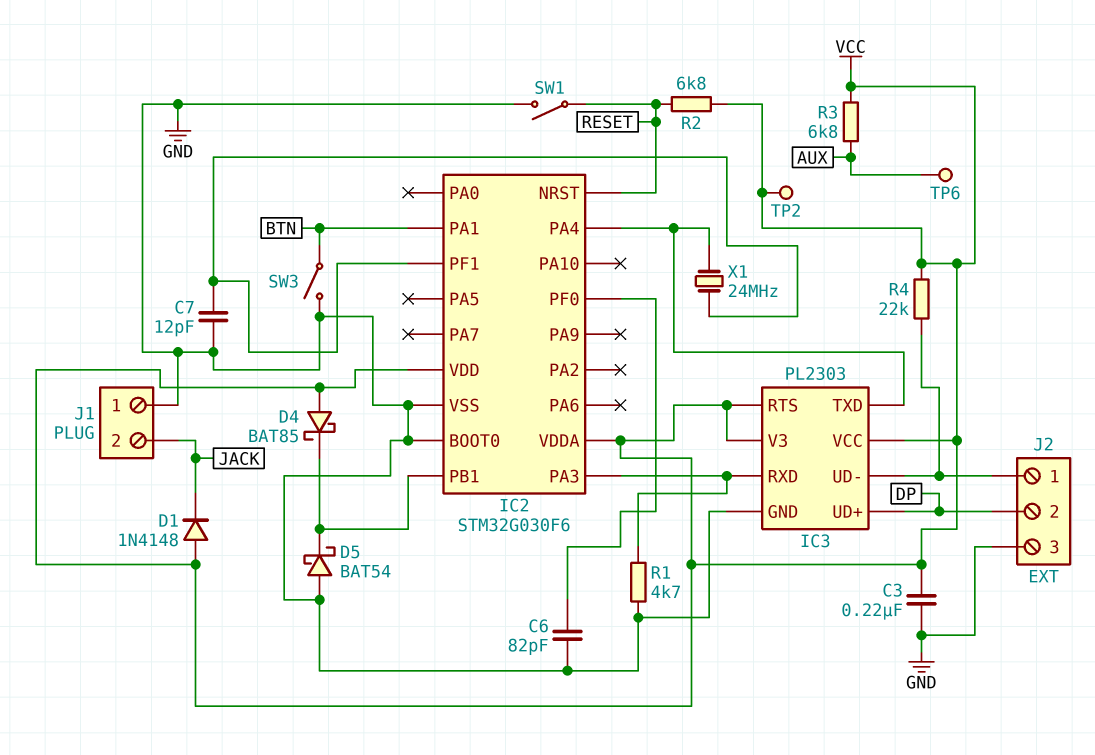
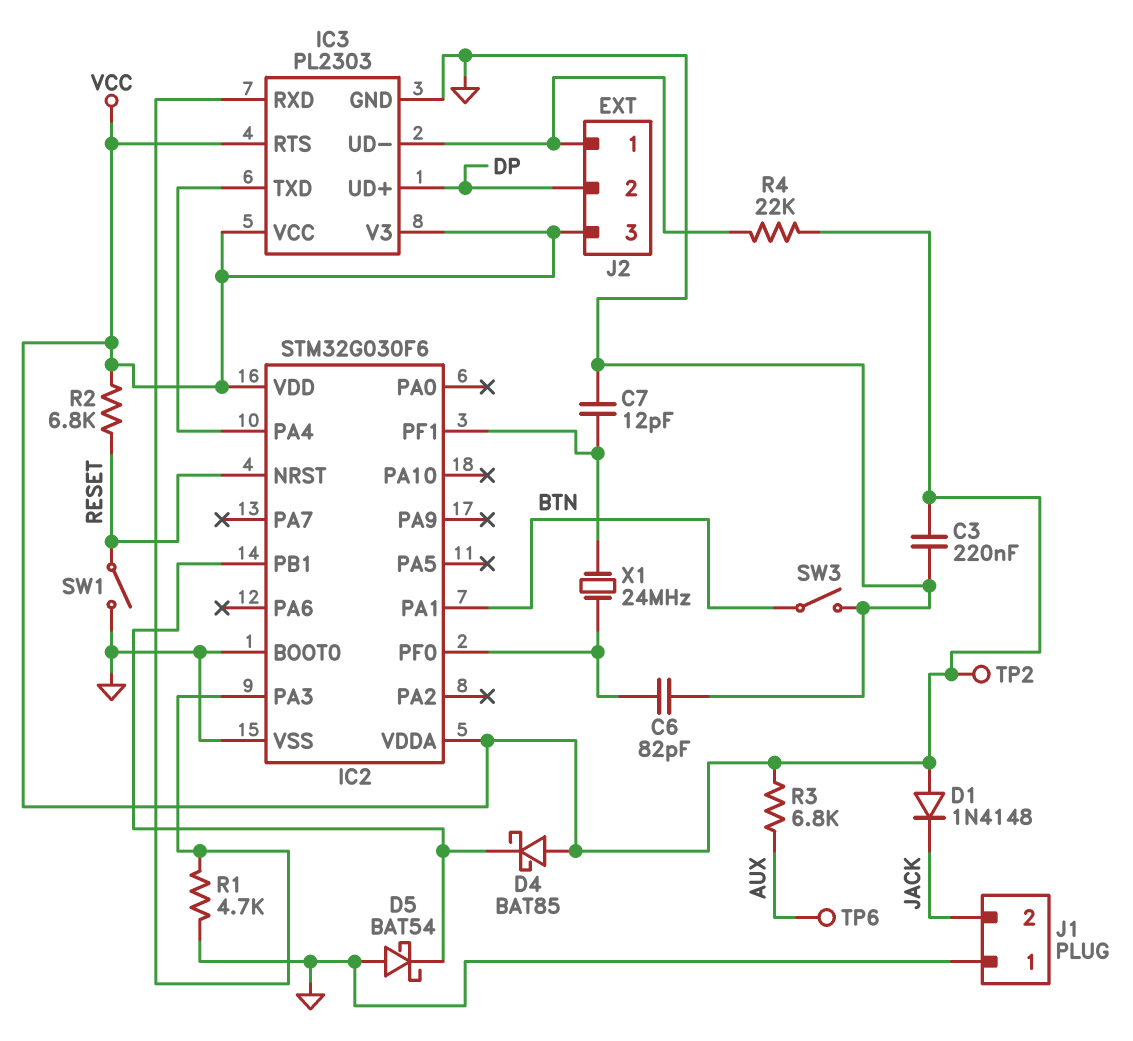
J2 pin 3: GND -> VCC
X1: 24MHz (IC2/PA4, IC2/PF1) -> 24MHz (IC2/PF0, IC2/PF1)

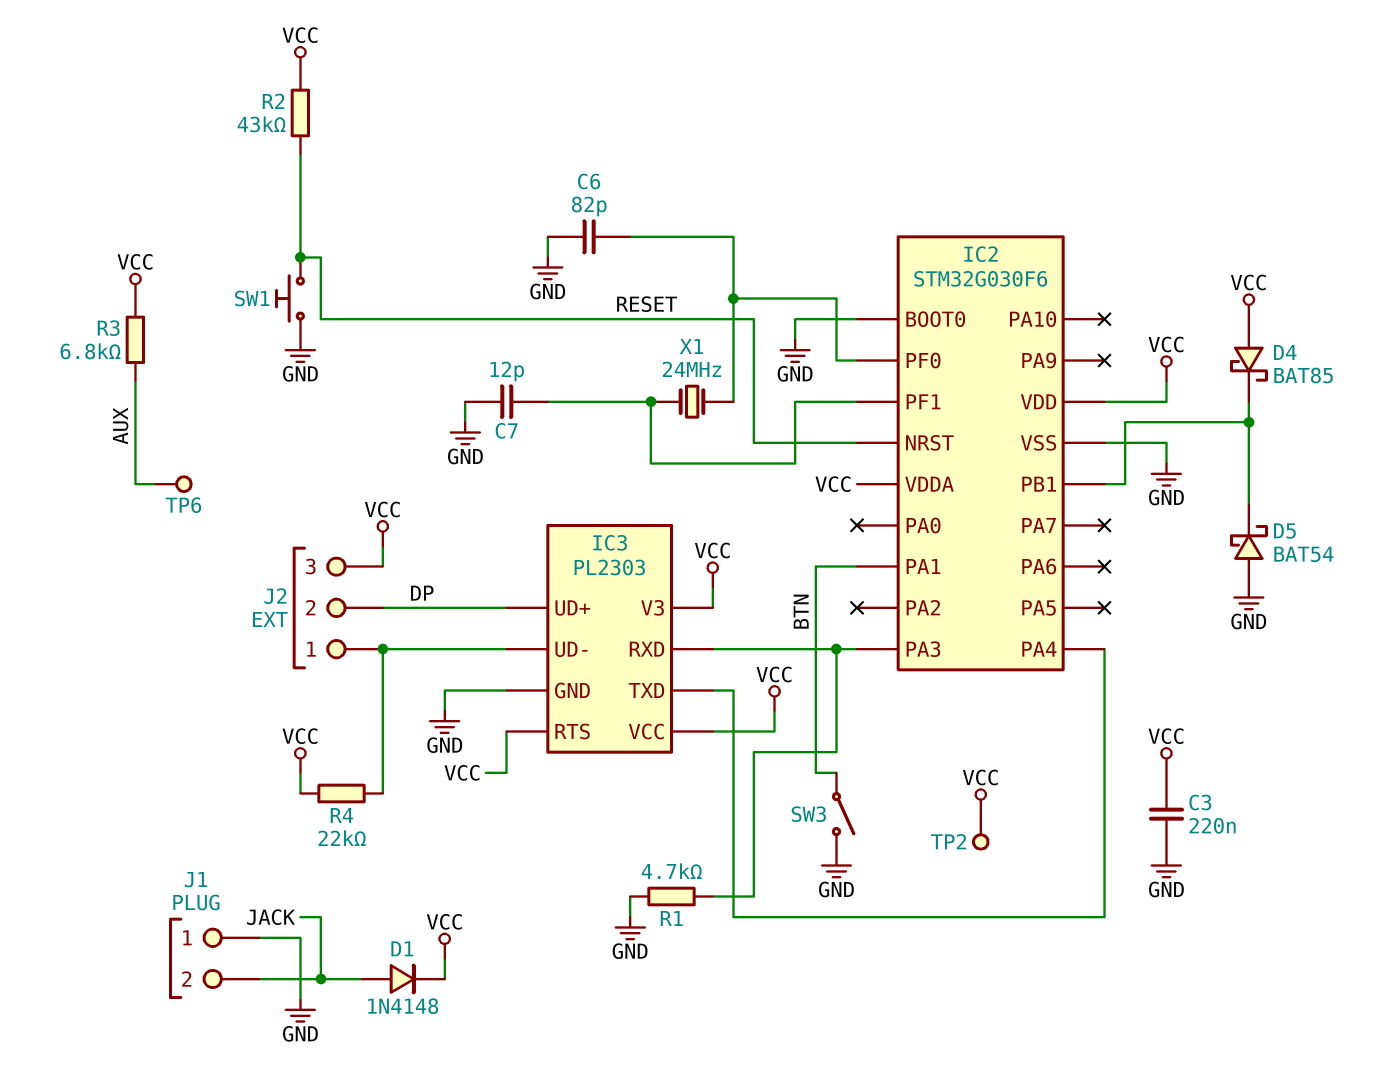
D1: diode 1N4148 (A VCC, K JACK) -> diode 1N4148 (A JACK, K VCC)
R2: 6.8k (RESET, VCC) -> 43k (RESET, VCC)
SW1: switch (GND, RESET) -> button (GND, RESET)

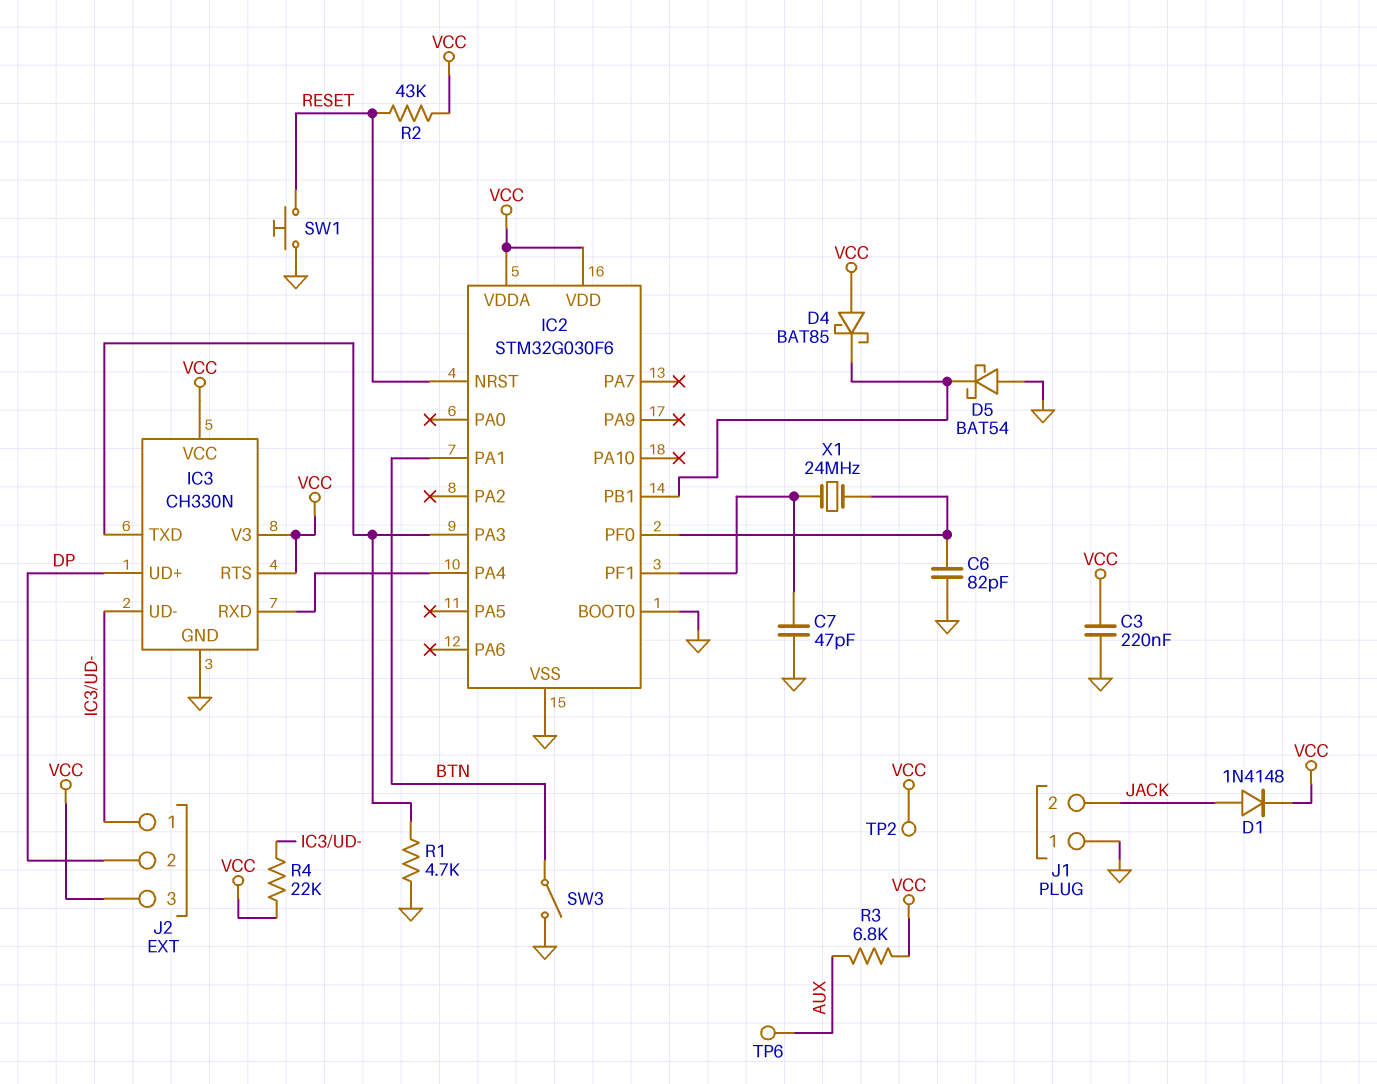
C7: 12pF (GND, IC2/PF1) -> 47pF (GND, IC2/PF1)
IC3: PL2303 -> CH330N
IC3 pin RXD: IC2/PA3 -> IC2/PA4
IC3 pin TXD: IC2/PA4 -> IC2/PA3

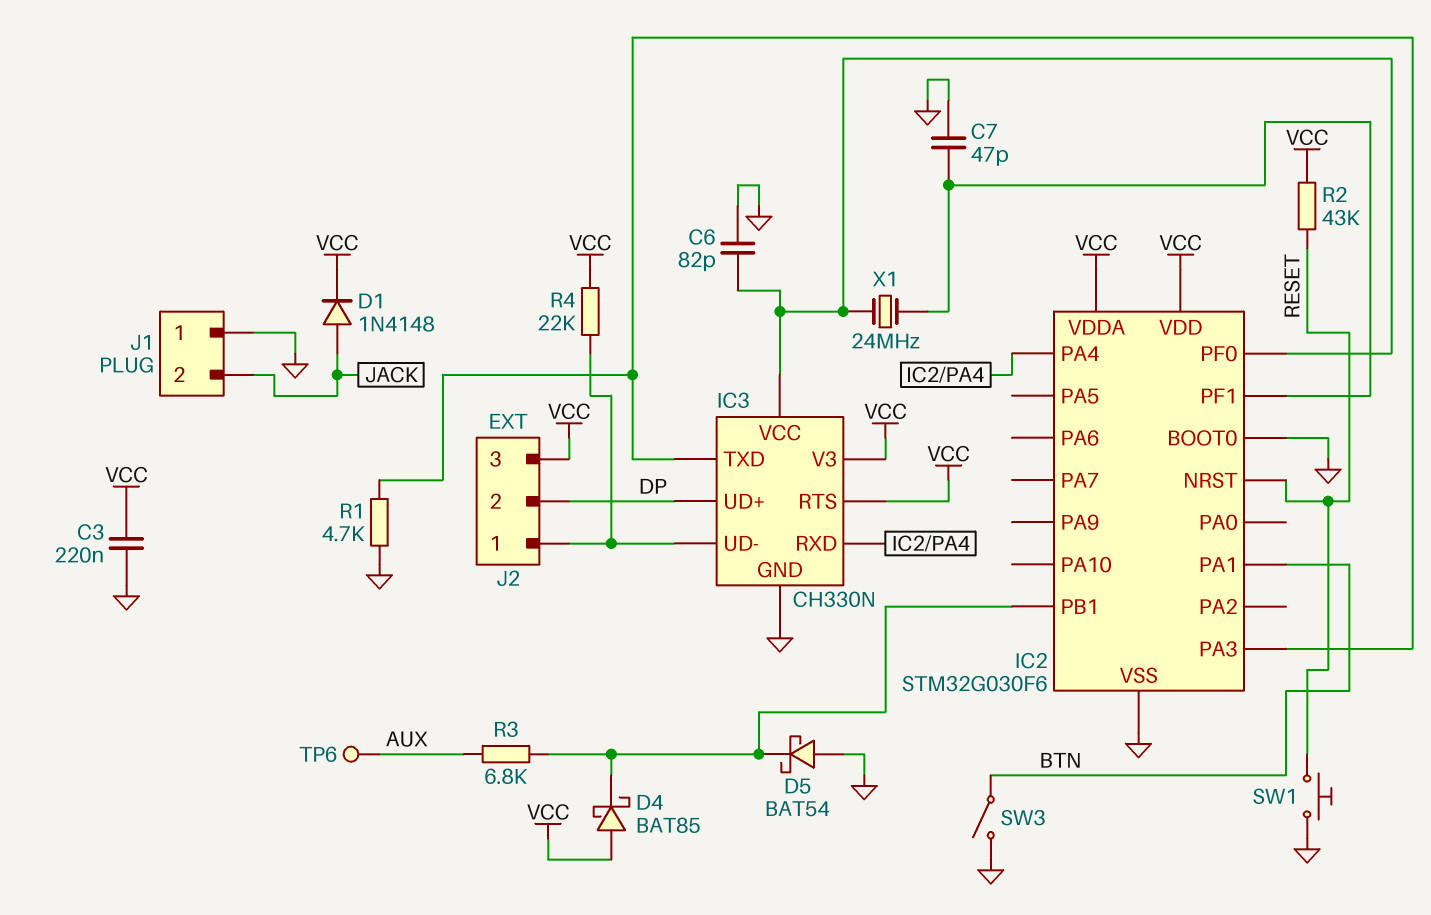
IC3 pin VCC: VCC -> IC2/PF0
R3: 6.8k (AUX, VCC) -> 6.8k (AUX, IC2/PB1)
TP2: test point (VCC) -> none

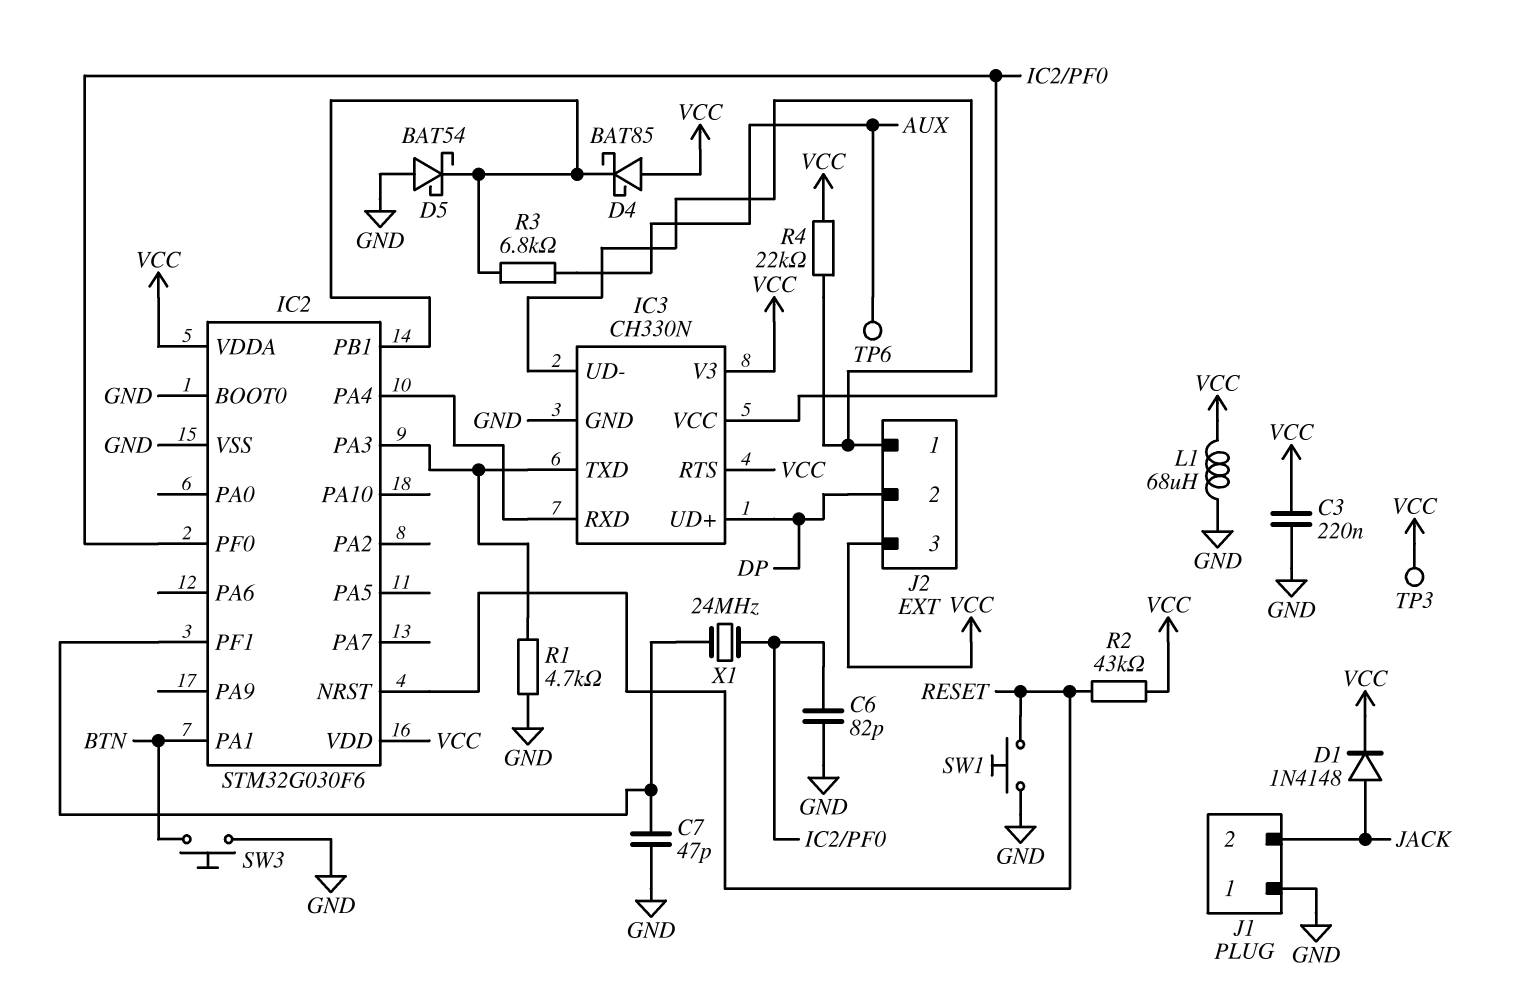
L1: none -> 68uH (GND, VCC)
SW3: switch (BTN, GND) -> button (BTN, GND)
TP3: none -> test point (VCC)

